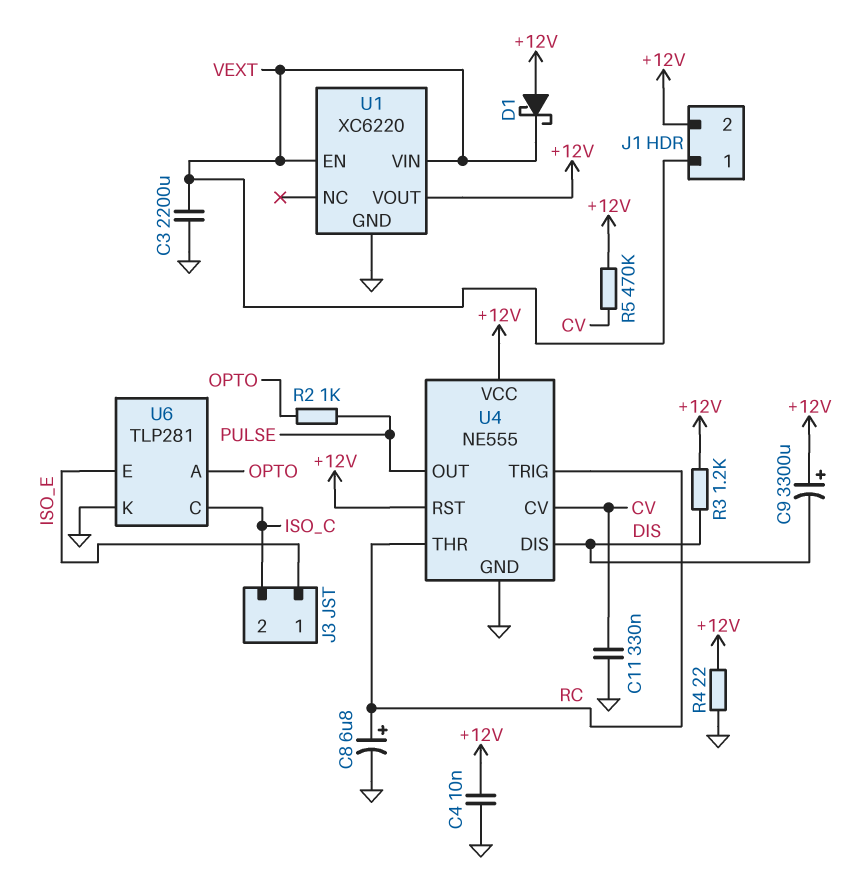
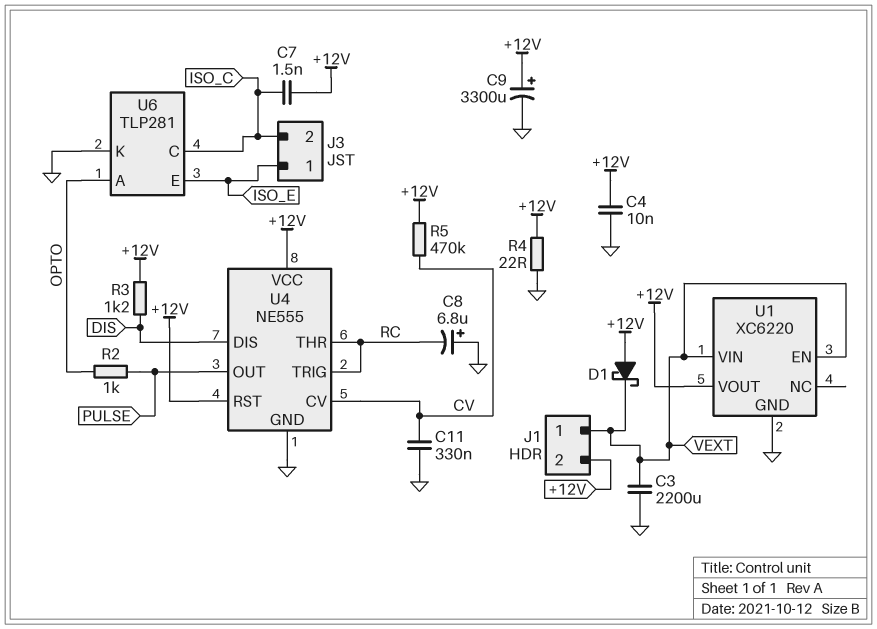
C7: none -> 1.5nF (+12V, ISO_C)
C8: 6.8uF (plus RC, minus GND) -> 6.8uF (plus GND, minus RC)
C9: 3300uF (plus +12V, minus DIS) -> 3300uF (plus +12V, minus GND)

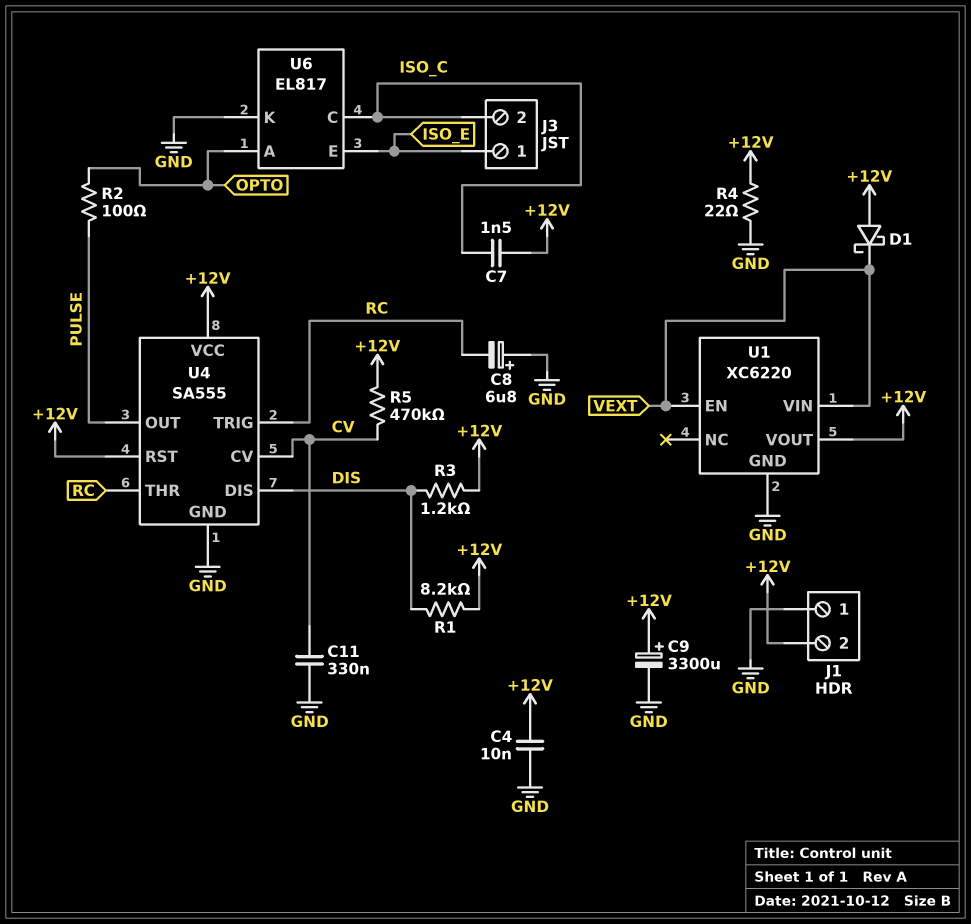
C3: 2200uF (GND, VEXT) -> none
J1 pin 1: VEXT -> GND
R1: none -> 8.2k (+12V, DIS)
R2: 1k (OPTO, PULSE) -> 100 (OPTO, PULSE)
U4: NE555 -> SA555
U6: TLP281 -> EL817

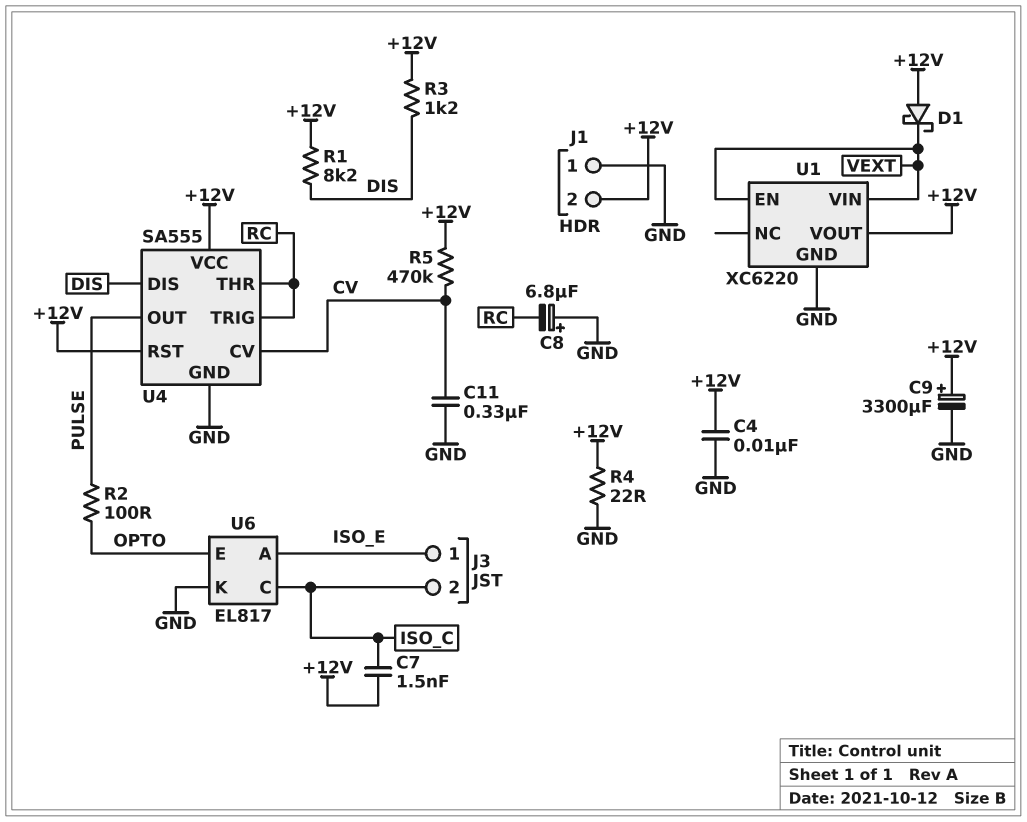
U6 pin A: OPTO -> ISO_E
U6 pin E: ISO_E -> OPTO

